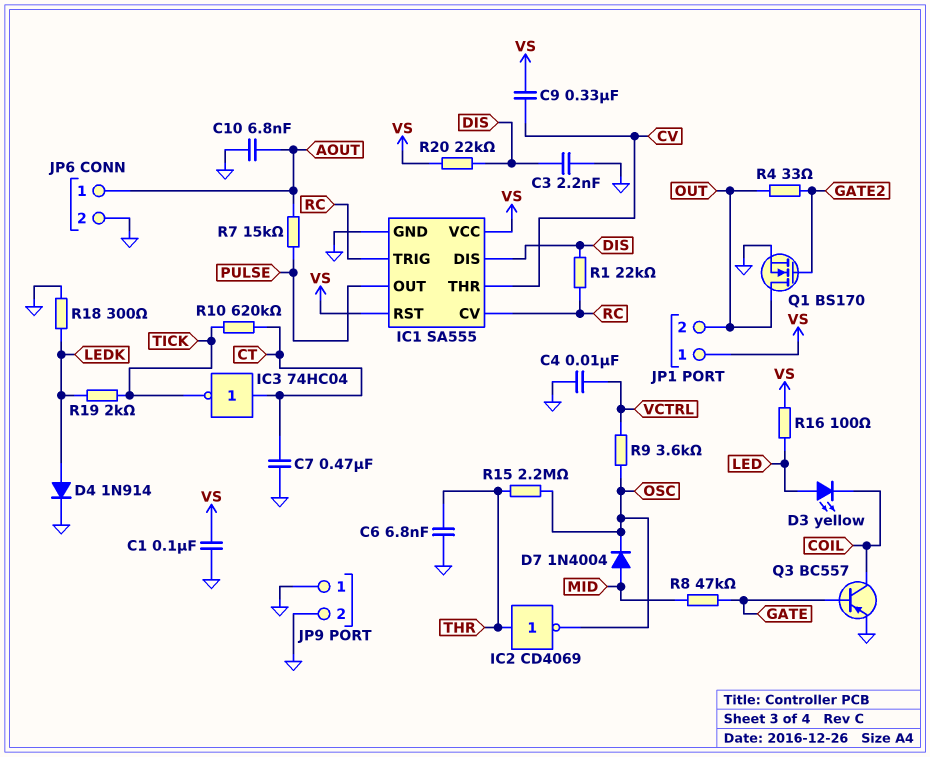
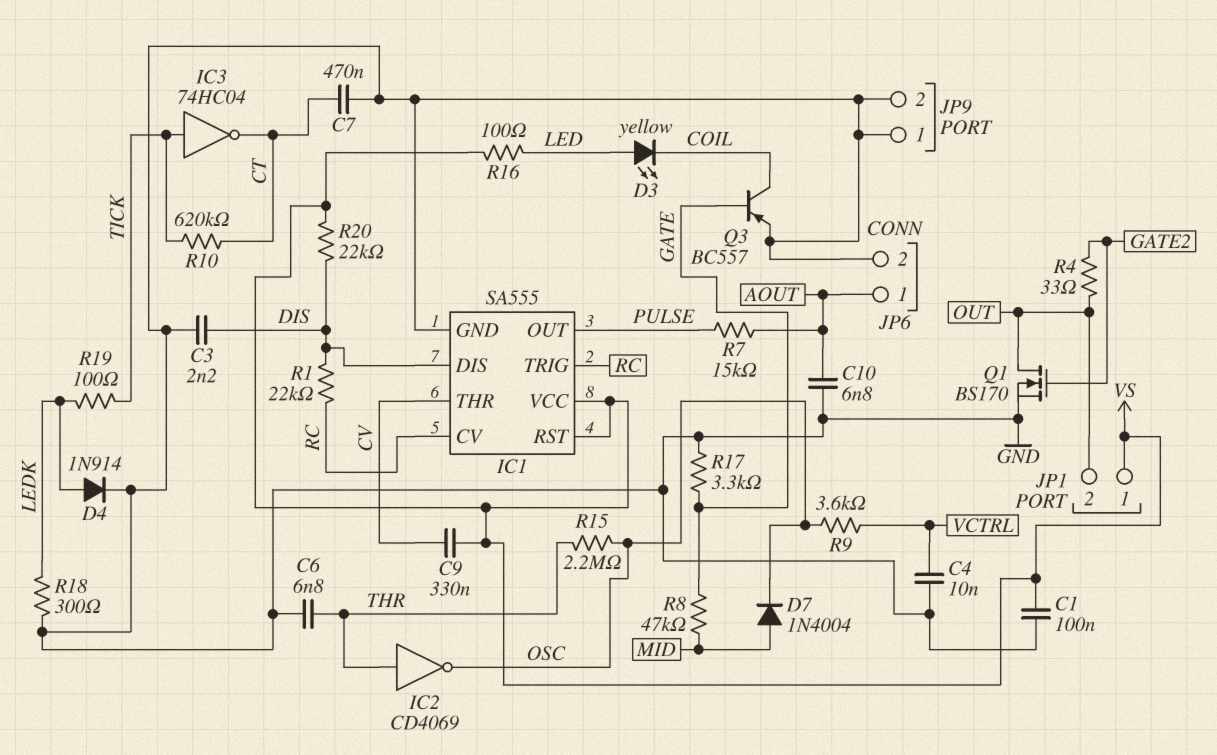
IC3: NOT 74HC04 (in CT, out TICK) -> NOT 74HC04 (in TICK, out CT)
R17: none -> 3.3k (GATE, GND)
R19: 2k (LEDK, TICK) -> 100 (LEDK, TICK)

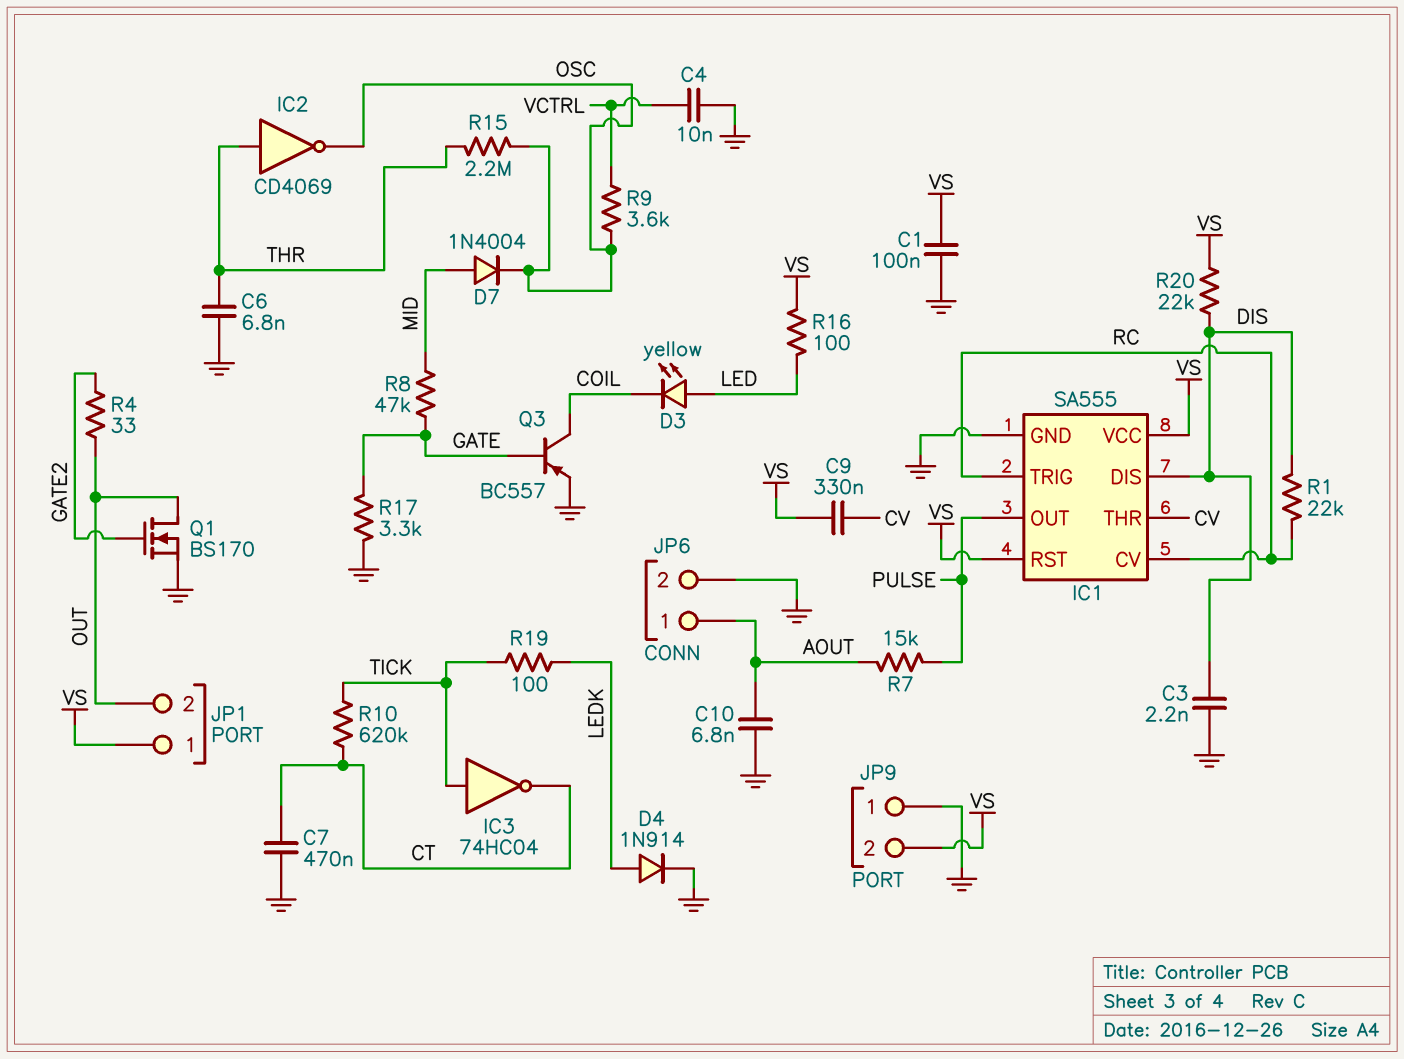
JP9 pin 2: GND -> VS
R18: 300 (GND, LEDK) -> none

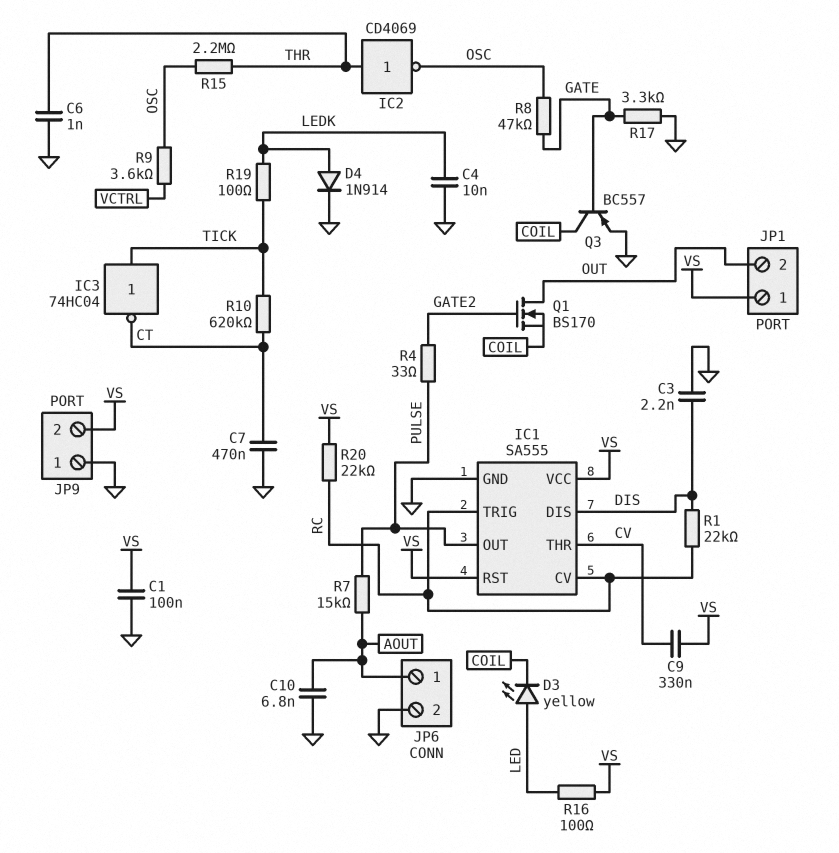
C4: 10nF (GND, VCTRL) -> 10nF (GND, LEDK)
C6: 6.8nF (GND, THR) -> 1nF (GND, THR)
D7: diode 1N4004 (A MID, K OSC) -> none
Q1: NMOS BS170 (G GATE2, D OUT, S GND) -> NMOS BS170 (G GATE2, D OUT, S COIL)
R4: 33 (GATE2, OUT) -> 33 (GATE2, PULSE)
R8: 47k (GATE, MID) -> 47k (GATE, OSC)
R20: 22k (DIS, VS) -> 22k (RC, VS)

